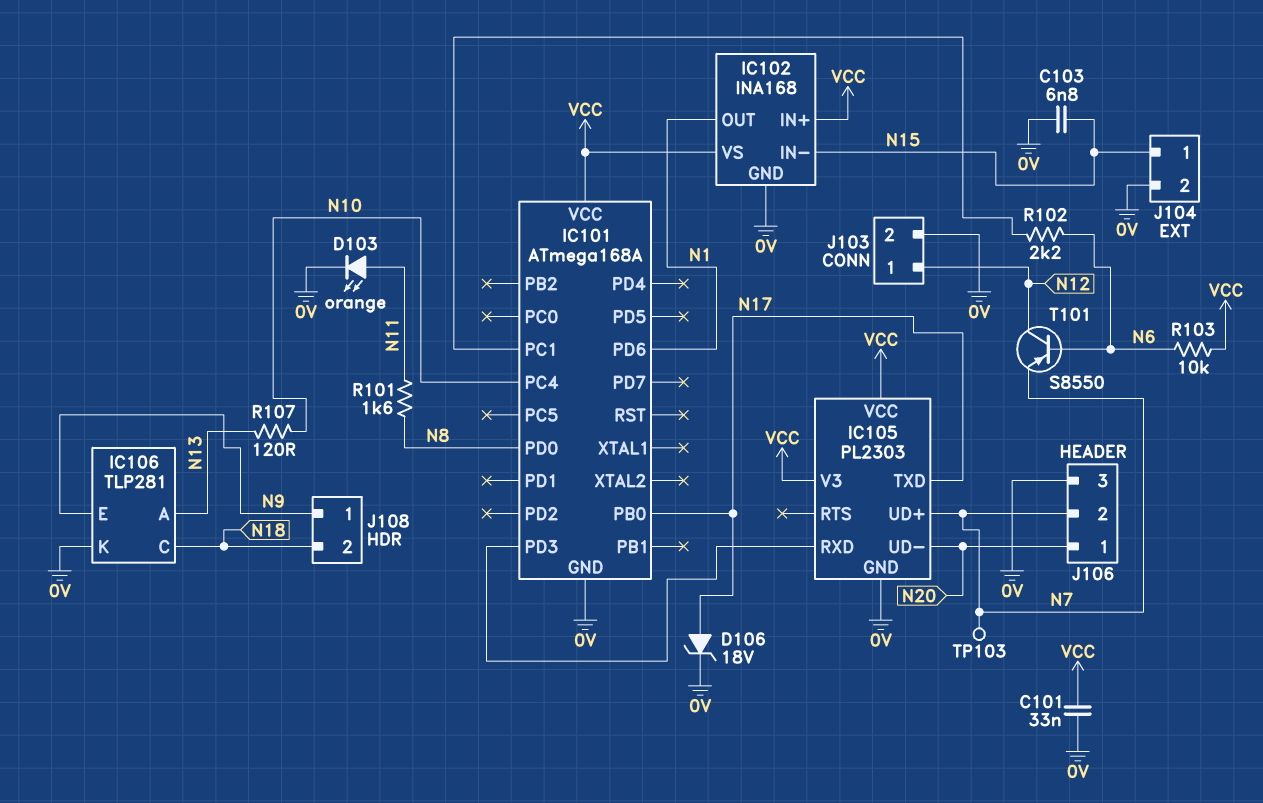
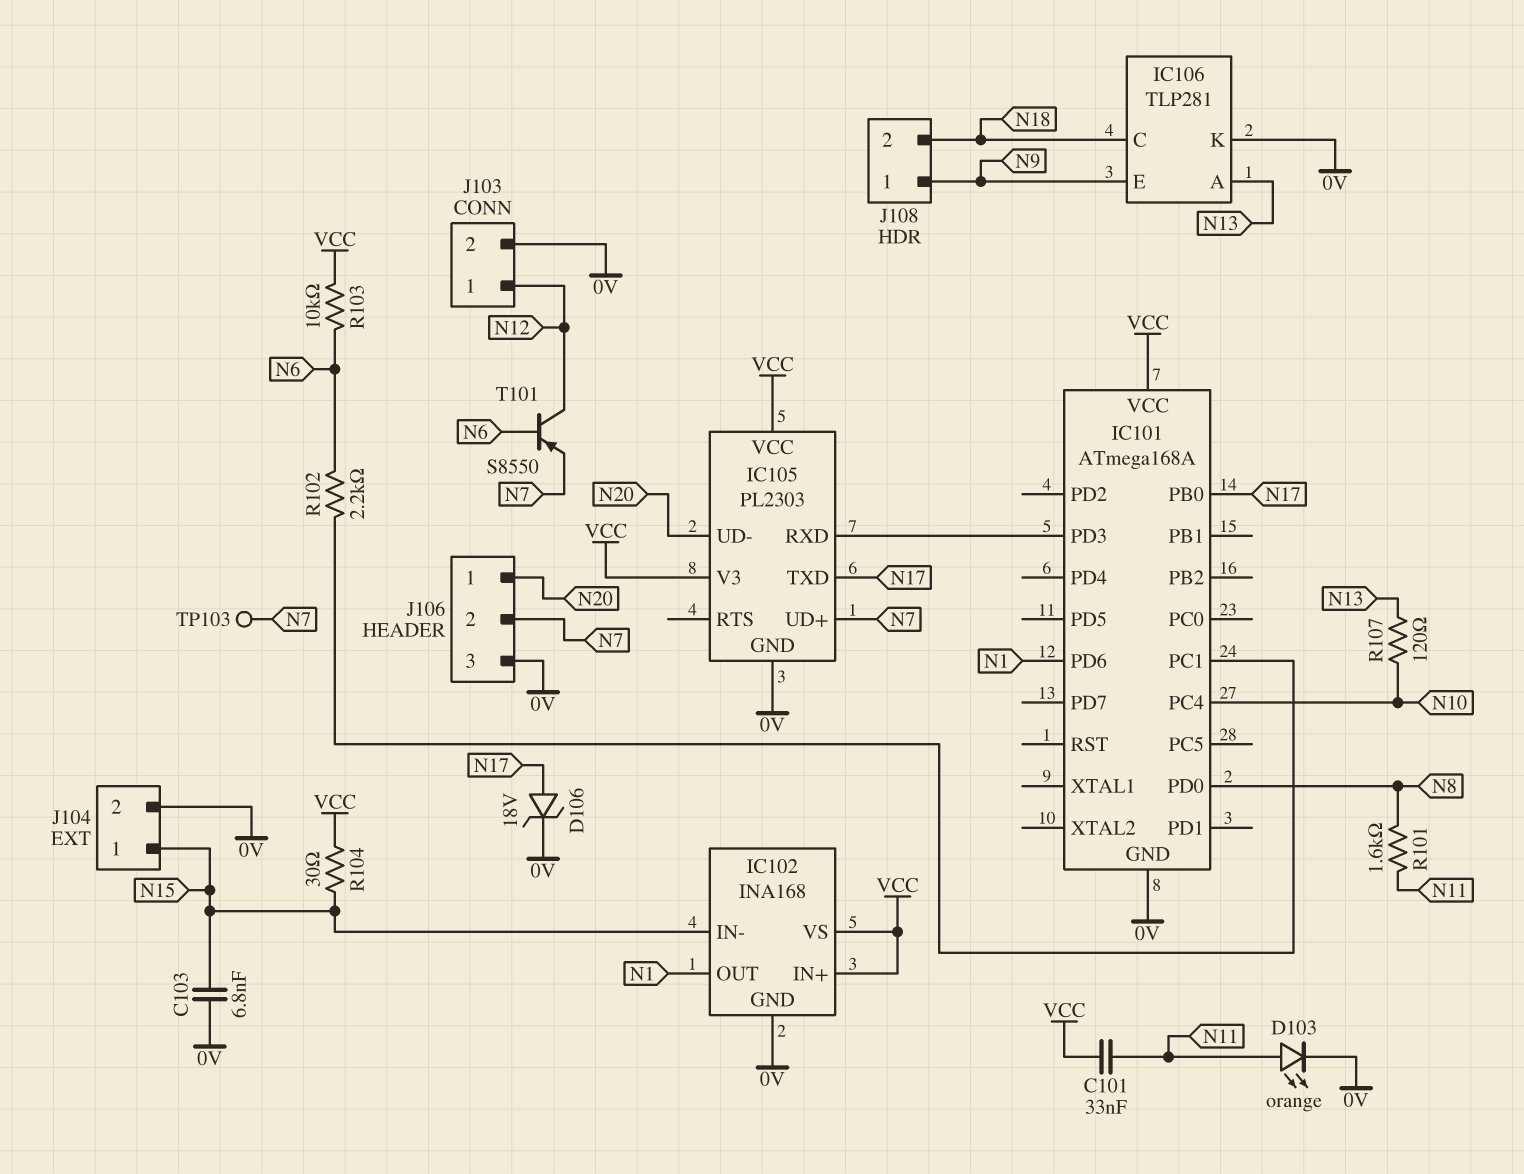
C101: 33nF (0V, VCC) -> 33nF (N11, VCC)
R104: none -> 30 (N15, VCC)

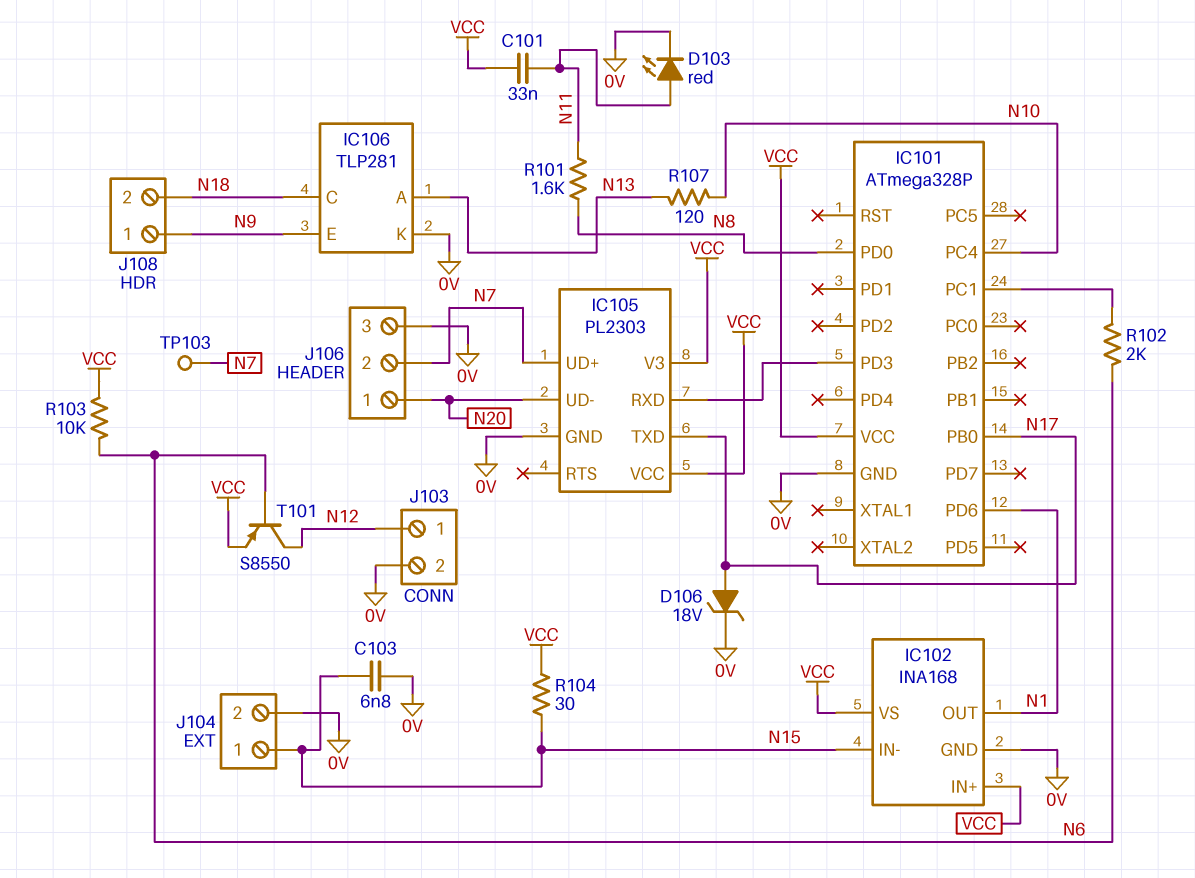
D103: LED orange (A N11, K 0V) -> LED red (A N11, K 0V)
IC101: ATmega168A -> ATmega328P
R102: 2.2k (IC101/PC1, N6) -> 2k (IC101/PC1, N6)
T101: PNP S8550 (B N6, C N12, E N7) -> PNP S8550 (B N6, C N12, E VCC)

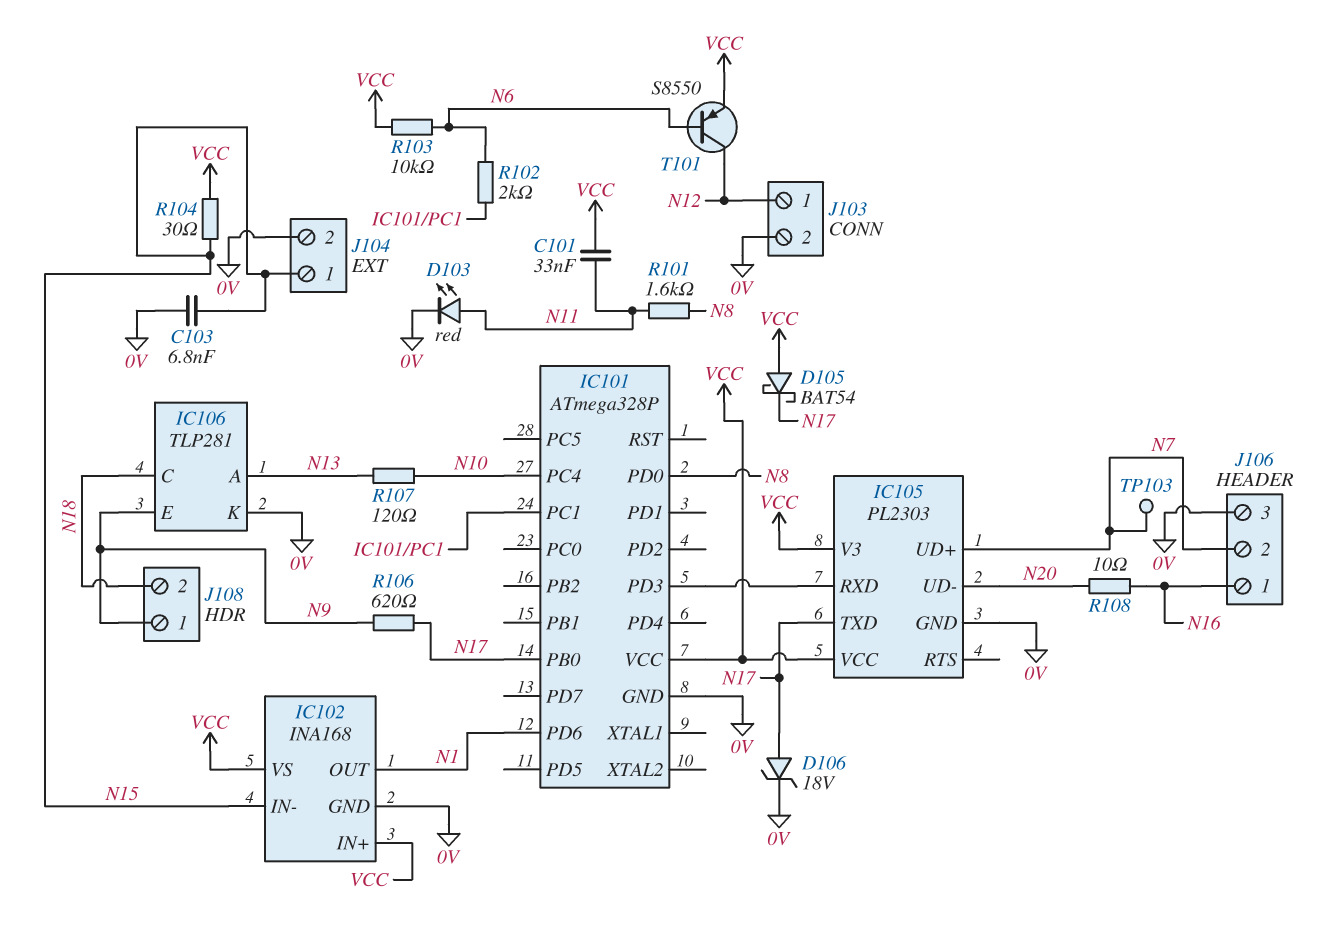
D105: none -> schottky BAT54 (A VCC, K N17)
J106 pin 1: N20 -> N16
R106: none -> 620 (N9, N17)
R108: none -> 10 (N16, N20)

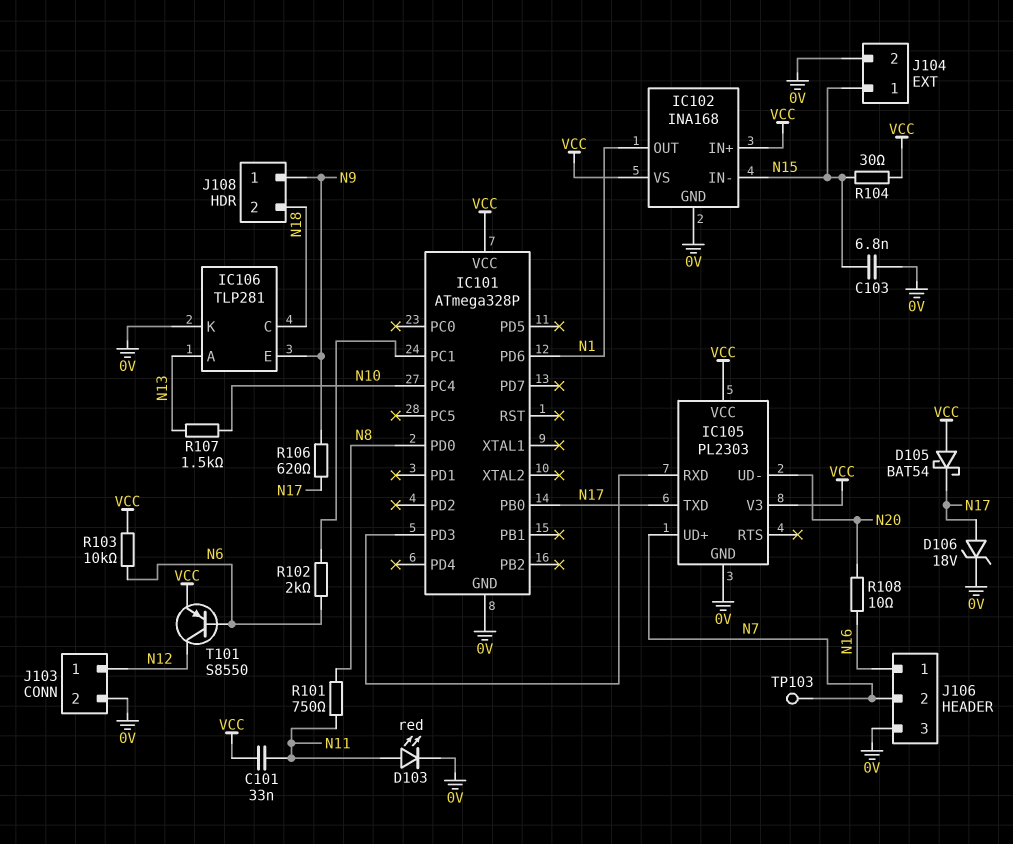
R101: 1.6k (N8, N11) -> 750 (N8, N11)
R107: 120 (N10, N13) -> 1.5k (N10, N13)

